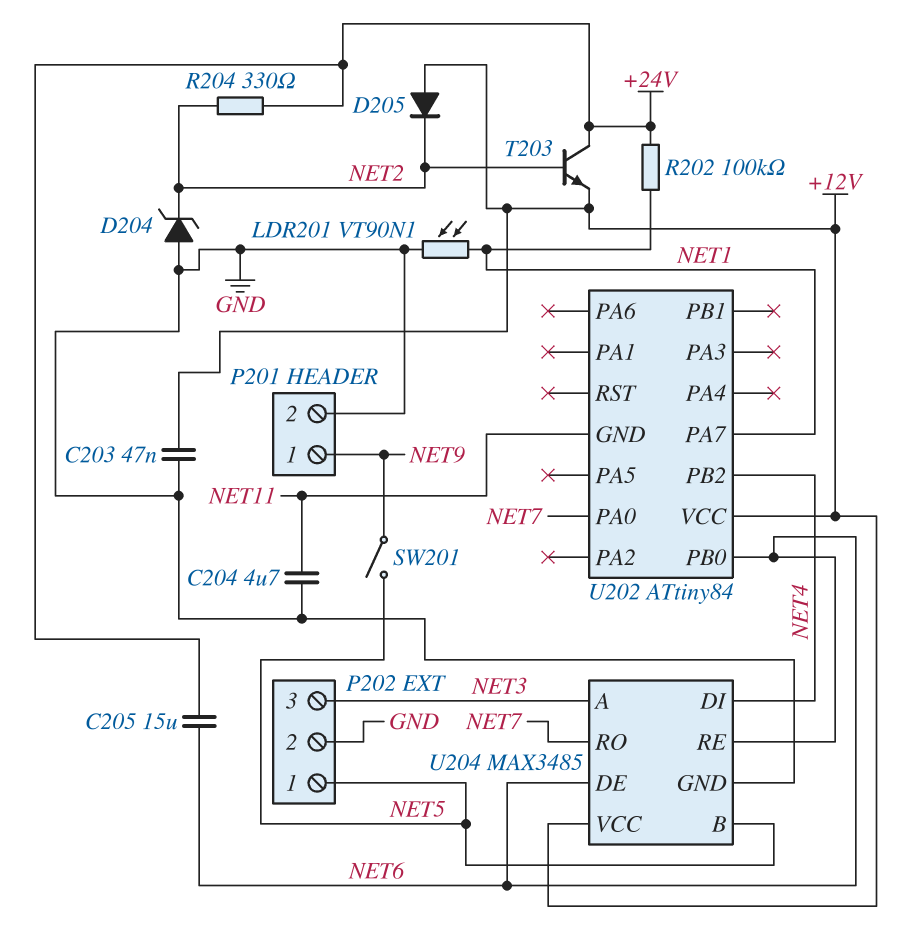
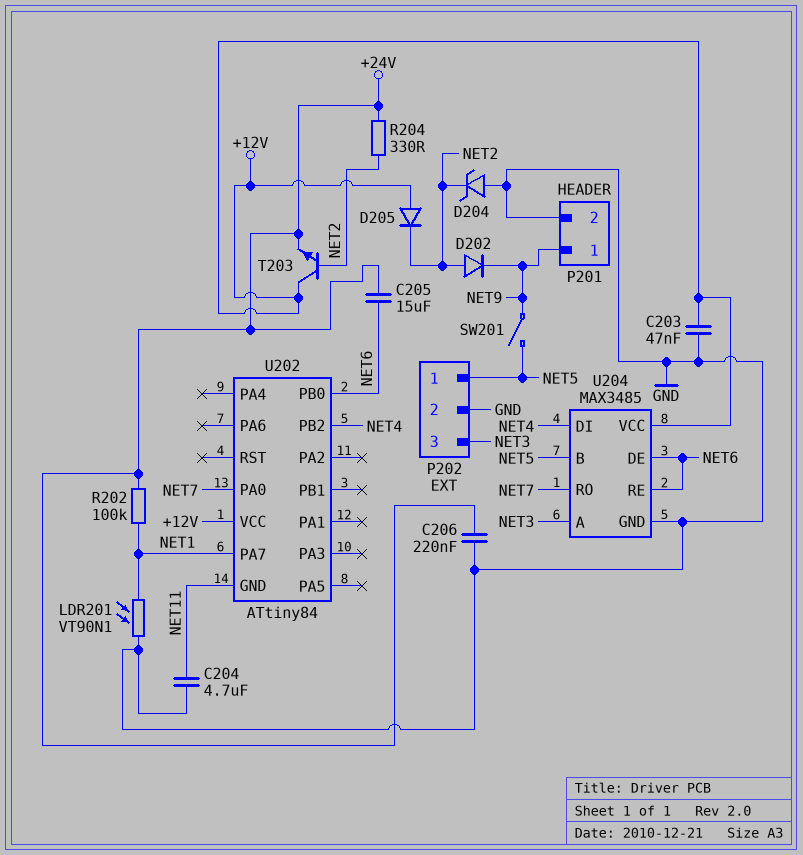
C206: none -> 220nF (+24V, GND)
D202: none -> diode (A NET2, K NET9)
T203: NPN (B NET2, C +24V, E +12V) -> NPN (B NET2, C +12V, E +24V)

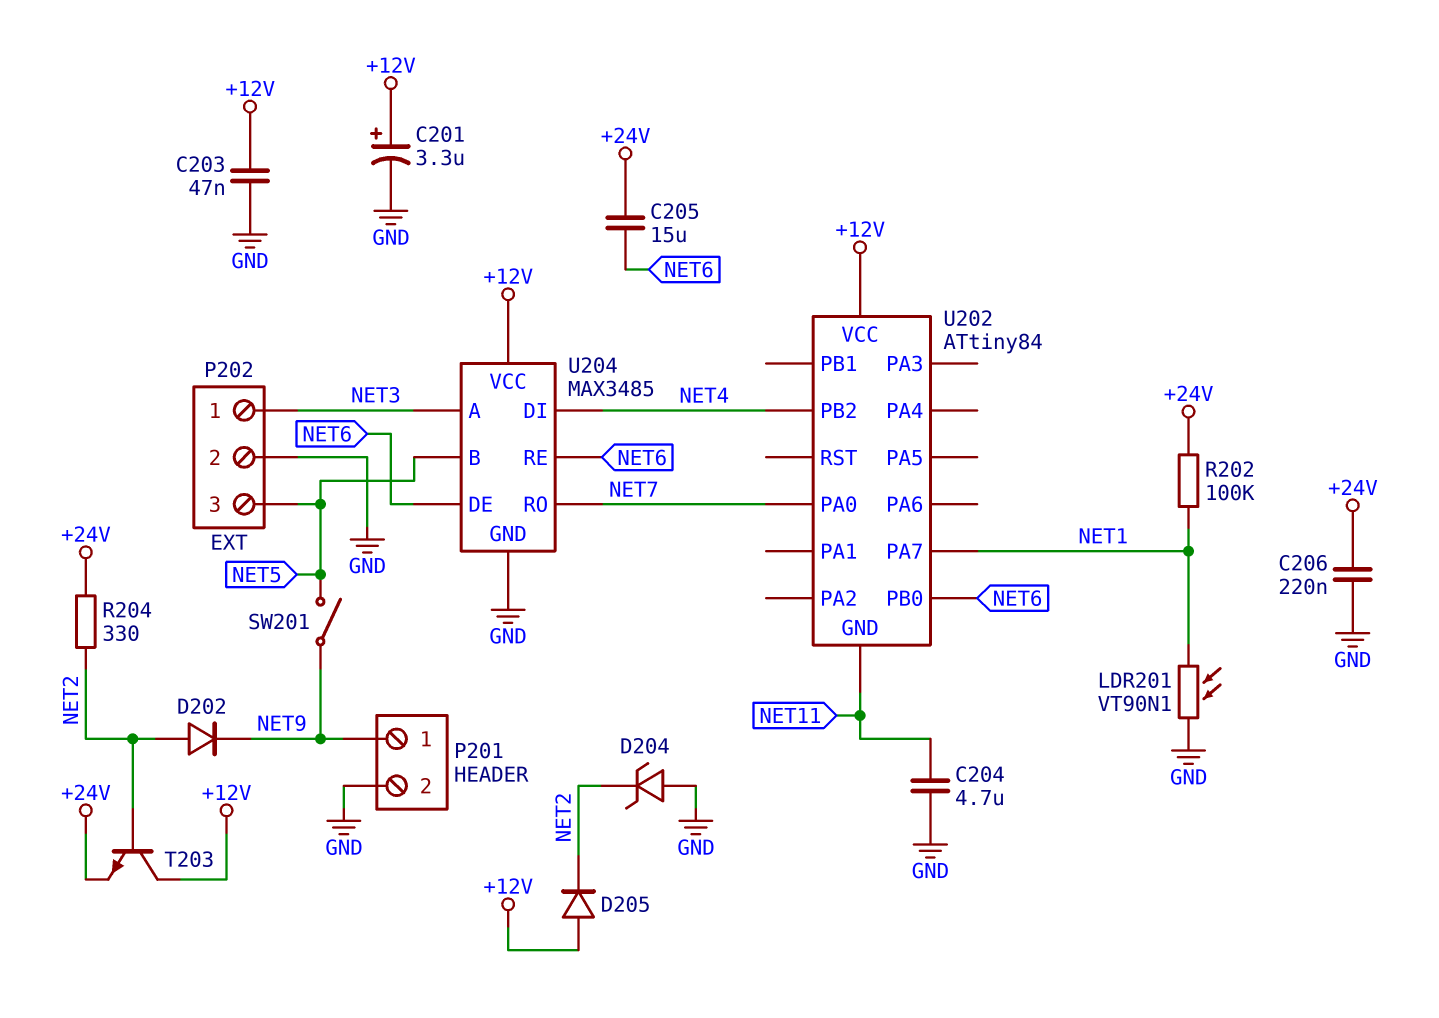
C201: none -> 3.3uF (plus +12V, minus GND)
P202 pin 1: NET5 -> NET3
P202 pin 3: NET3 -> NET5

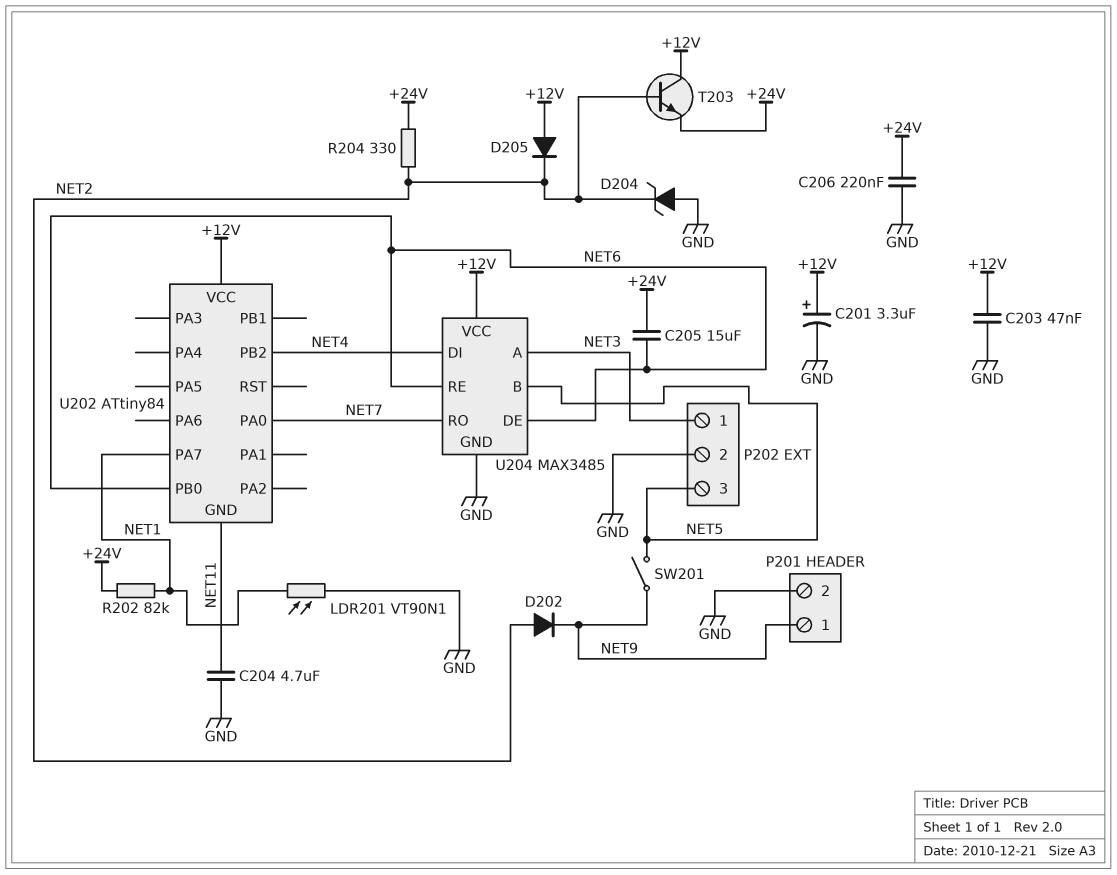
R202: 100k (+24V, NET1) -> 82k (+24V, NET1)

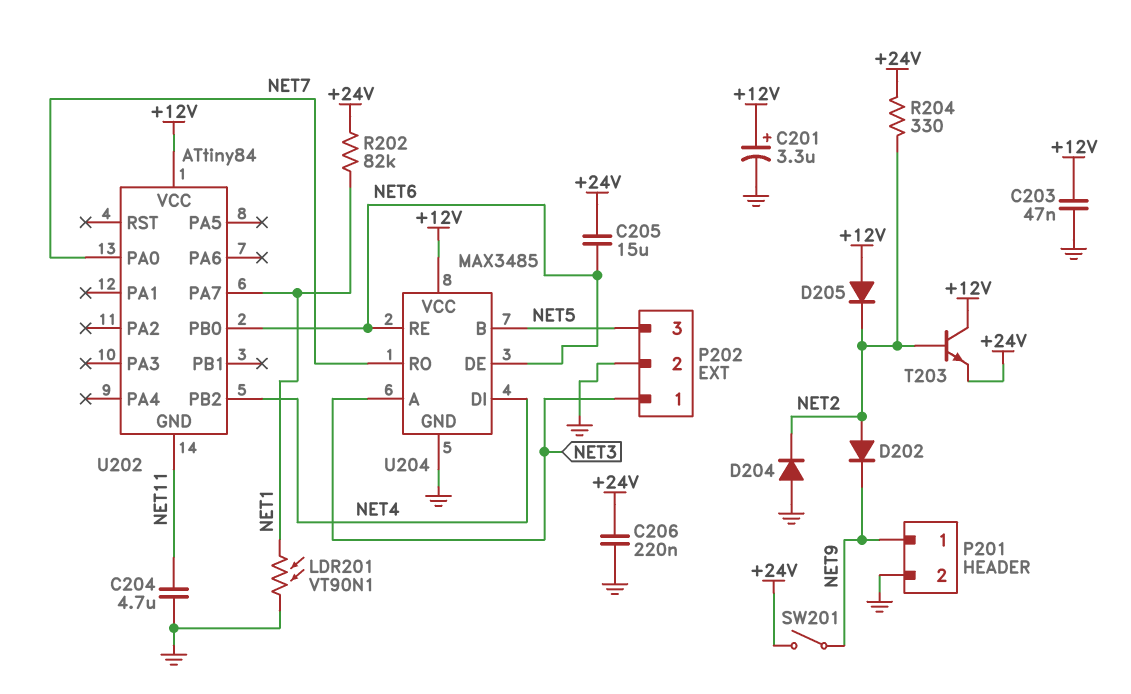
D204: zener (A GND, K NET2) -> diode (A GND, K NET2)
SW201: switch (NET5, NET9) -> switch (+24V, NET9)

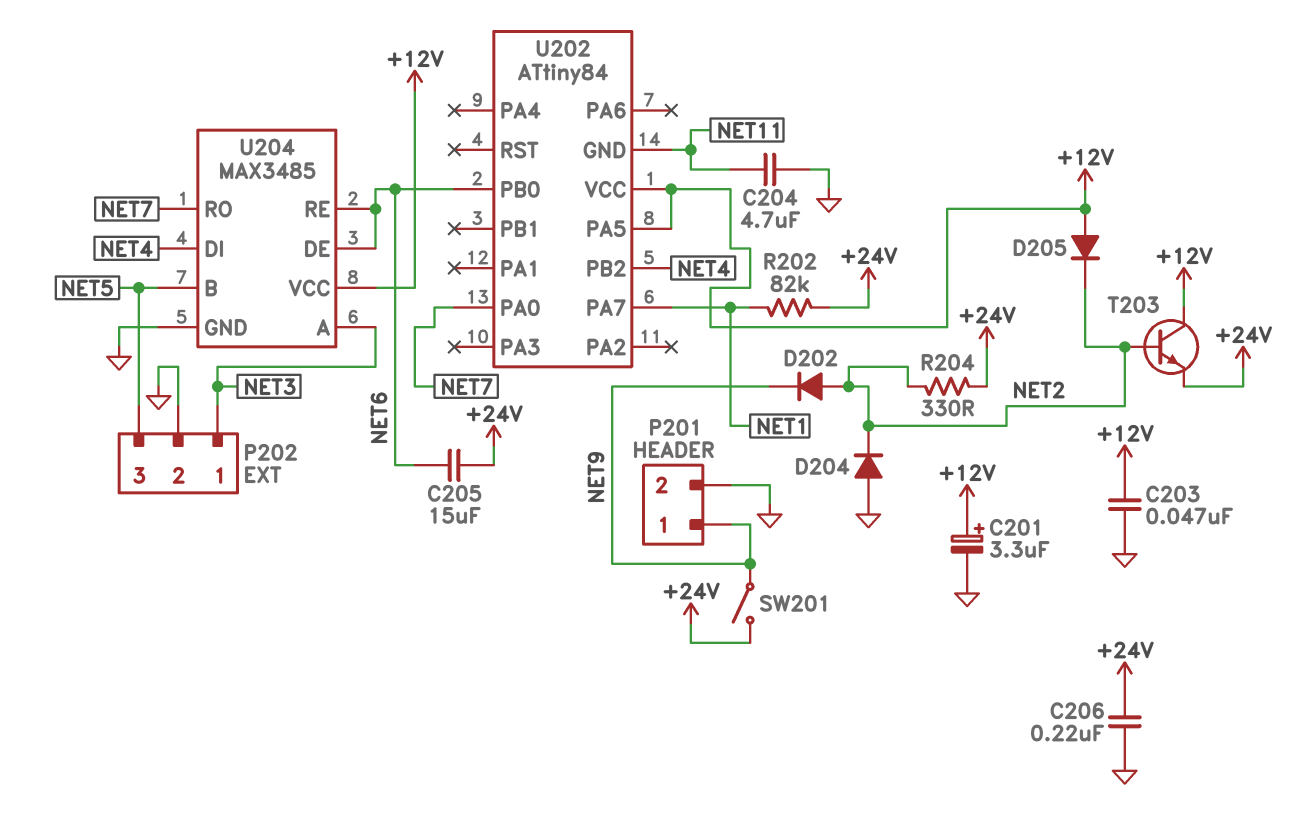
LDR201: VT90N1 (GND, NET1) -> none
U202 pin PA5: none -> +12V

